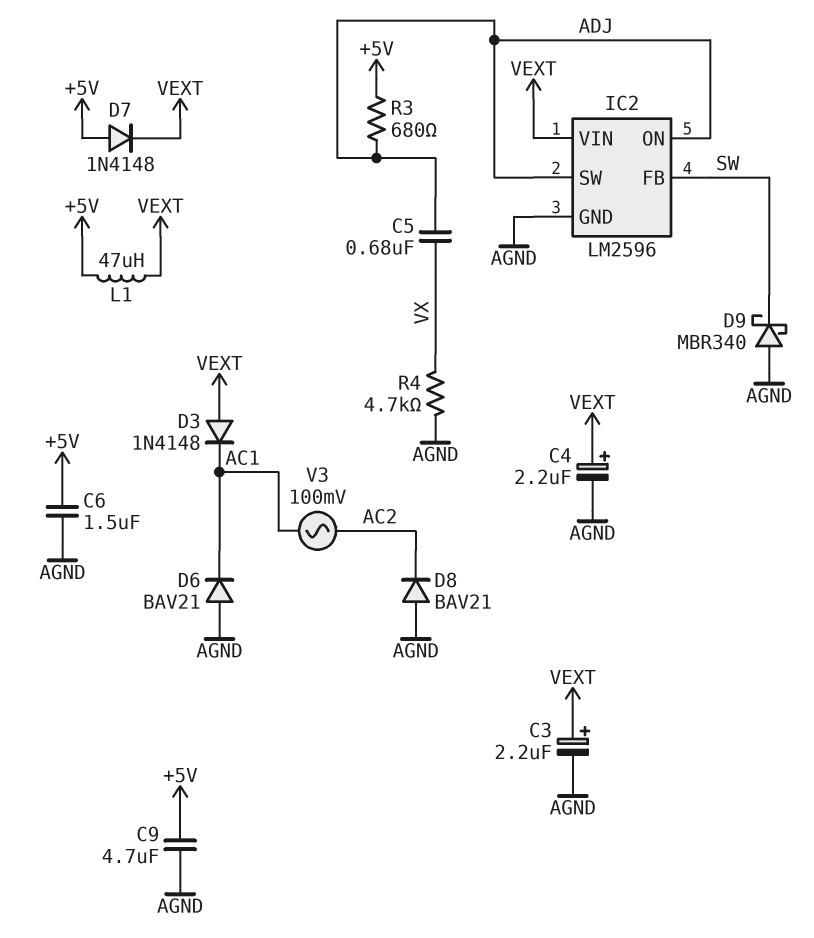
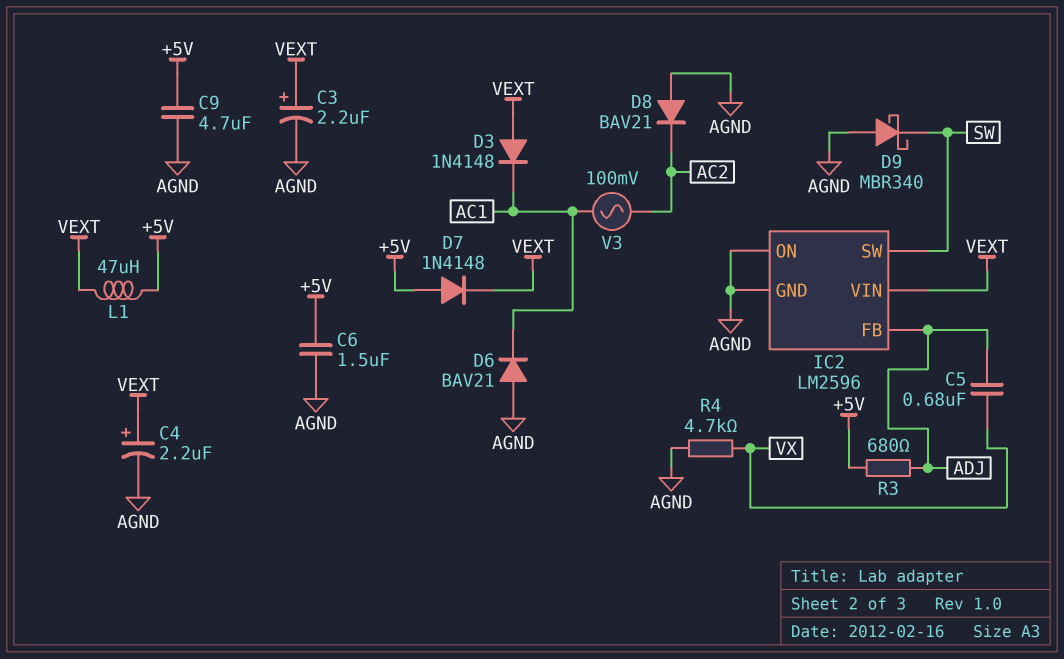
IC2 pin FB: SW -> ADJ
IC2 pin ON: ADJ -> AGND
IC2 pin SW: ADJ -> SW

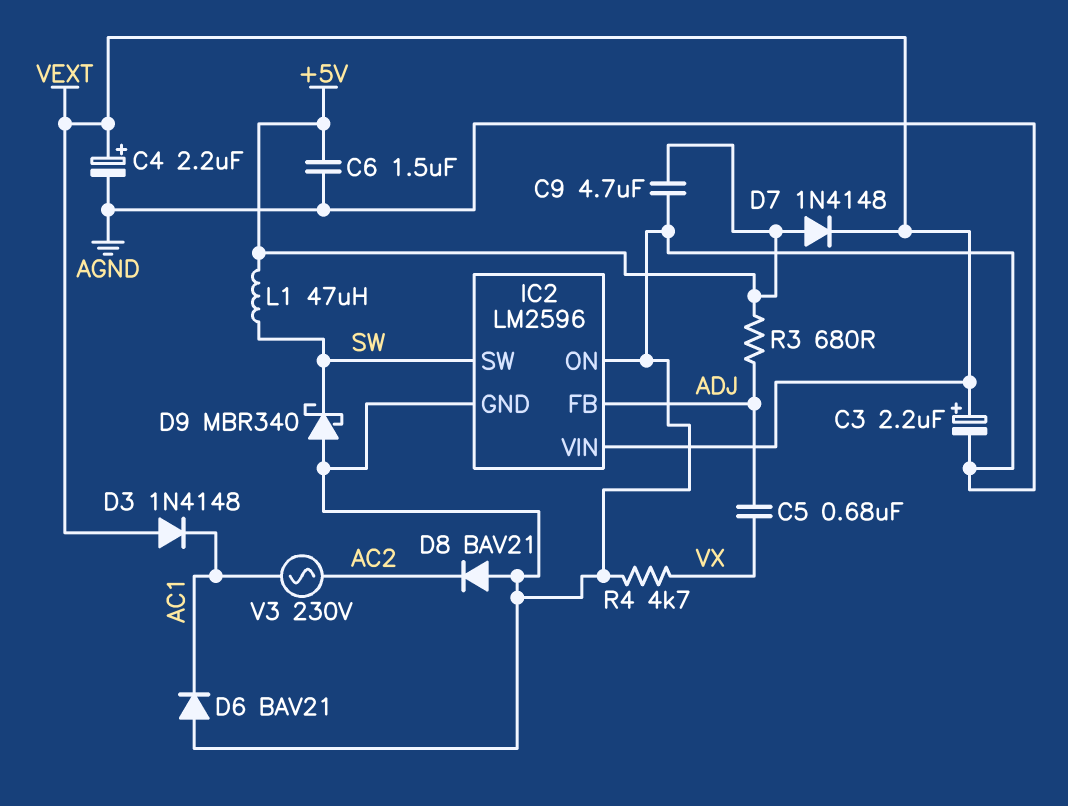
L1: 47uH (+5V, VEXT) -> 47uH (+5V, SW)
V3: AC 100mV (AC1, AC2) -> AC 230V (AC1, AC2)

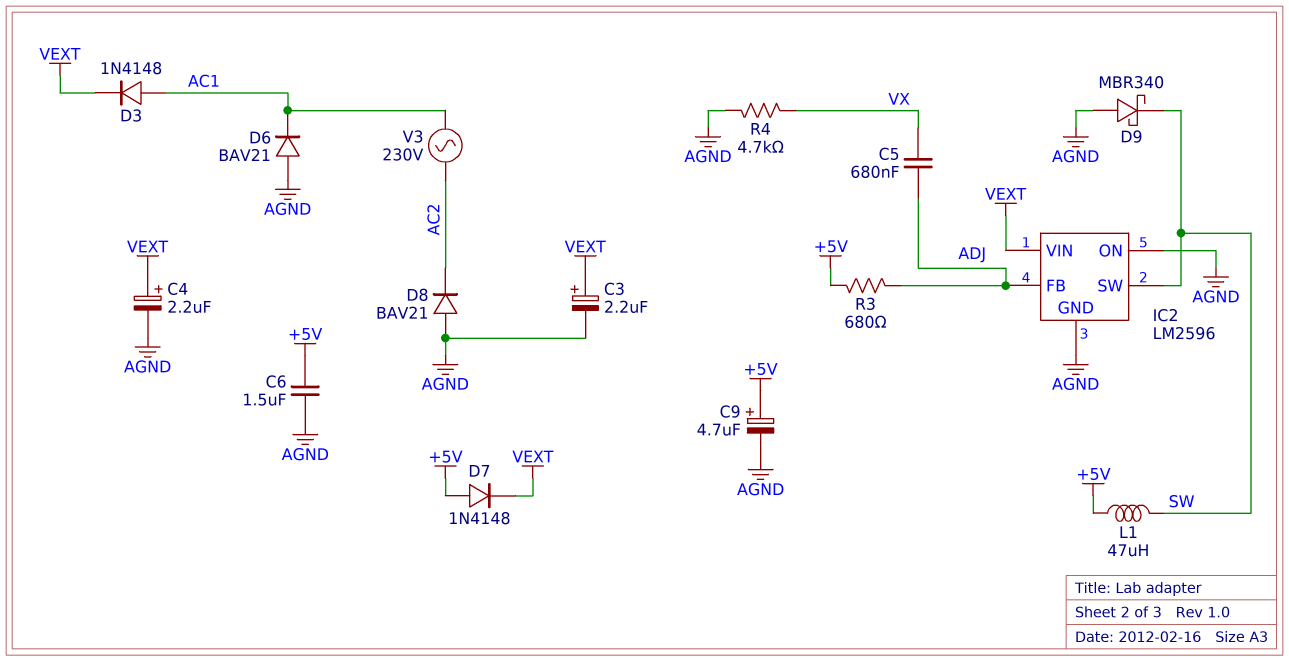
C9: 4.7uF (+5V, AGND) -> 4.7uF (plus +5V, minus AGND)
D3: diode 1N4148 (A VEXT, K AC1) -> diode 1N4148 (A AC1, K VEXT)

